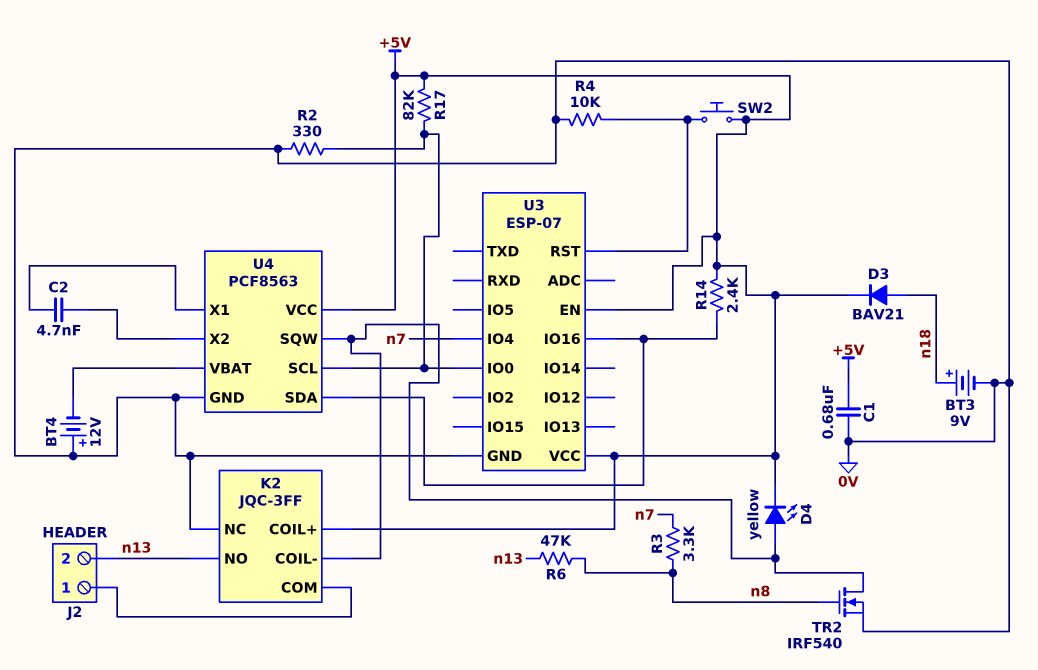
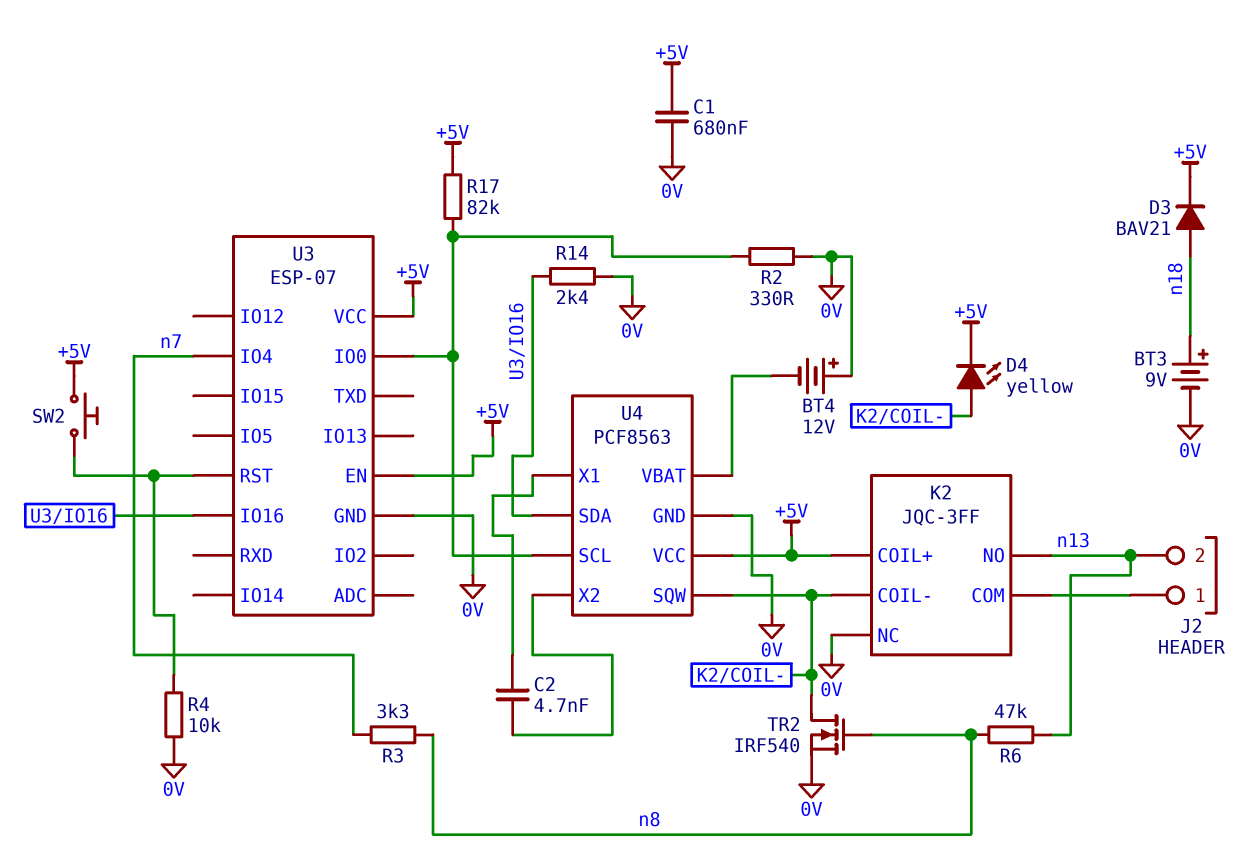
R14: 2.4k (+5V, U3/IO16) -> 2.4k (0V, U3/IO16)

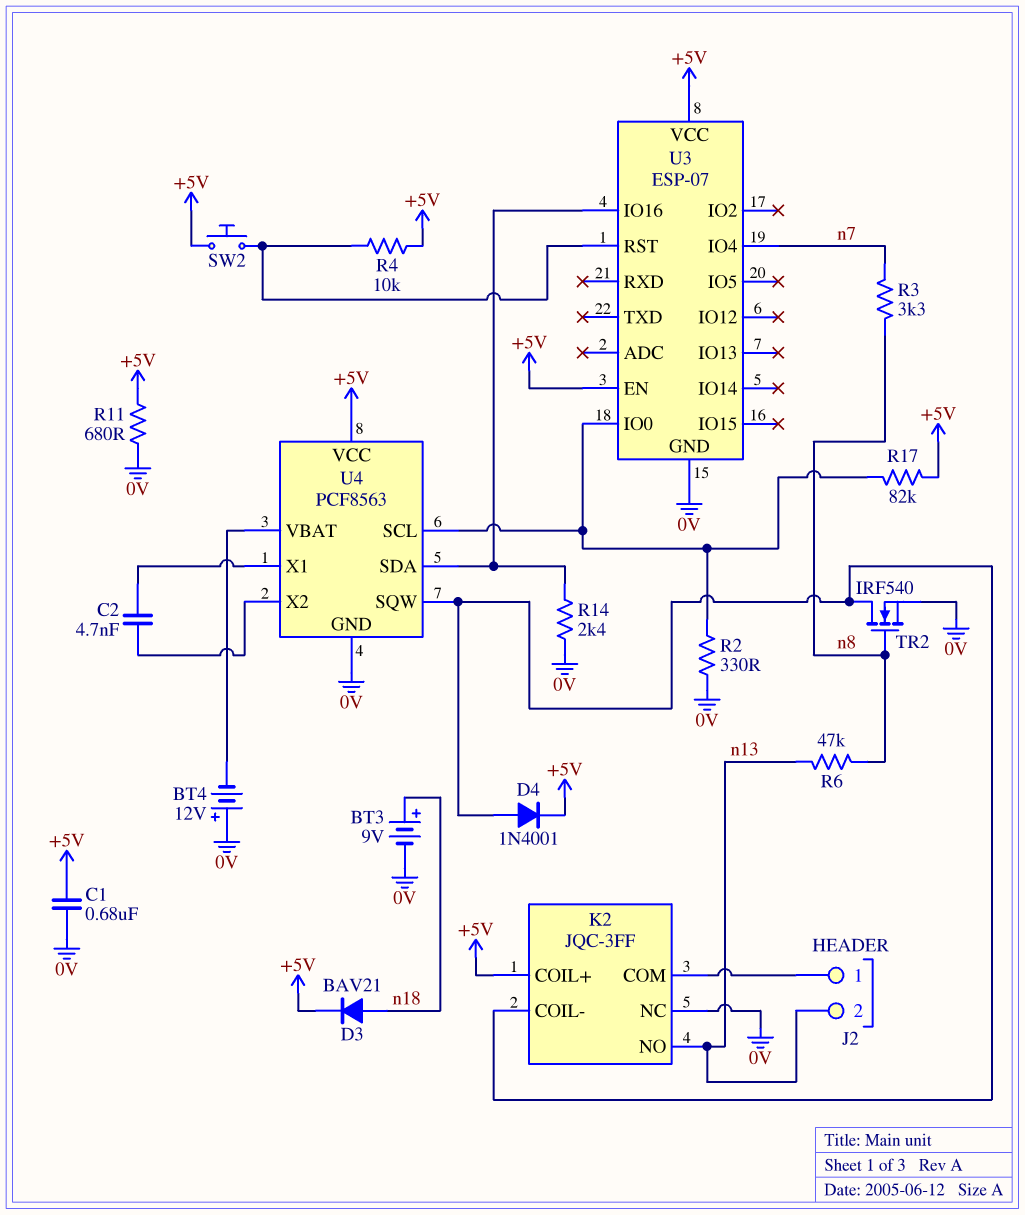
D4: LED yellow (A K2/COIL-, K +5V) -> diode 1N4001 (A K2/COIL-, K +5V)
R4: 10k (0V, U3/RST) -> 10k (+5V, U3/RST)
R11: none -> 680 (+5V, 0V)

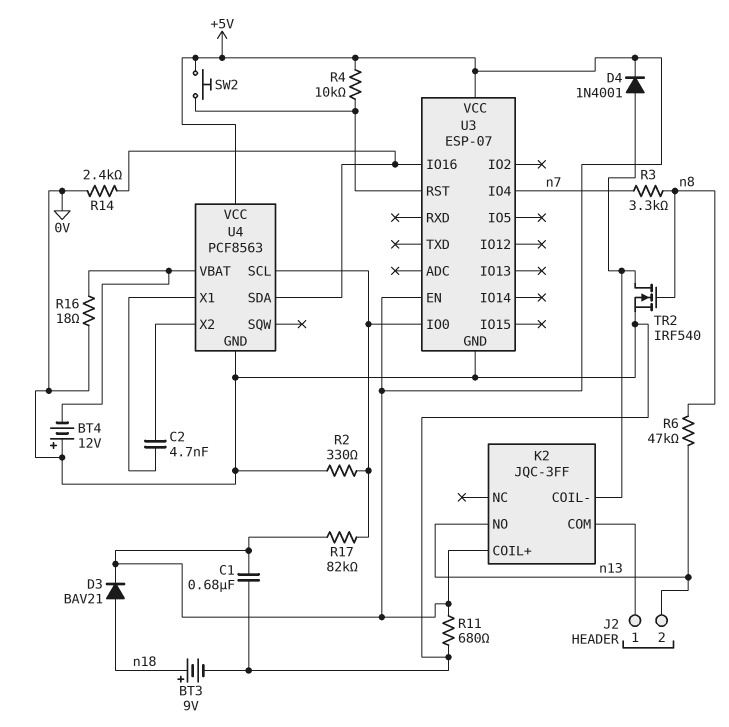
K2 pin NC: 0V -> none
R16: none -> 18 (0V, U4/VBAT)
U4 pin SQW: K2/COIL- -> none

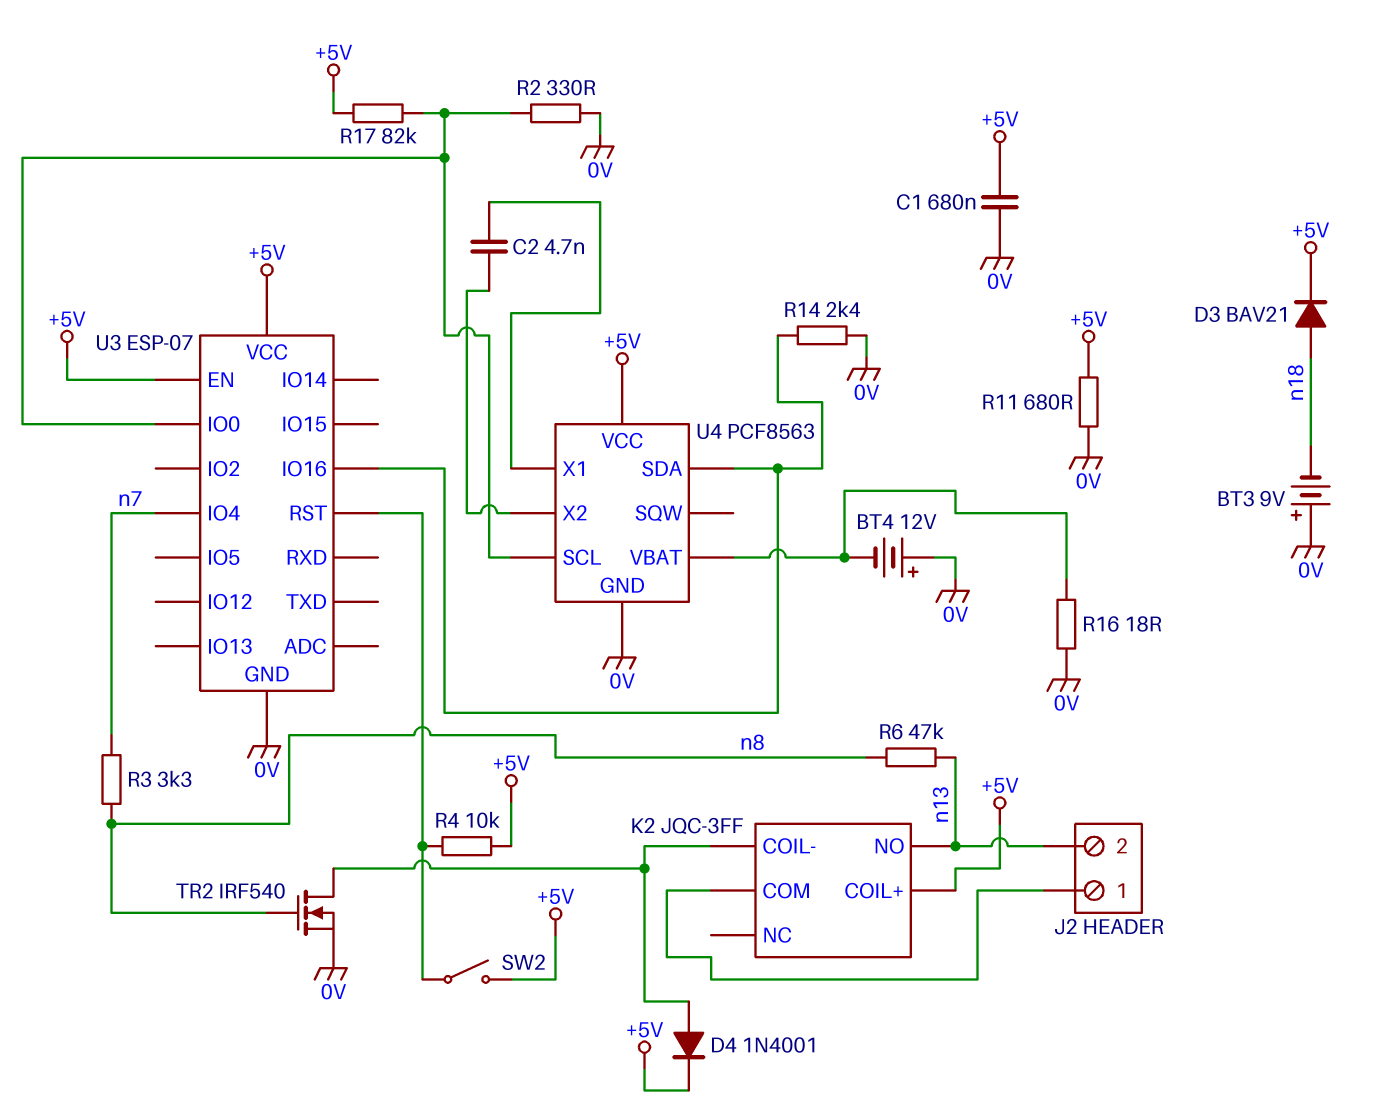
BT3: 9V (plus n18, minus 0V) -> 9V (plus 0V, minus n18)
SW2: button (+5V, U3/RST) -> switch (+5V, U3/RST)

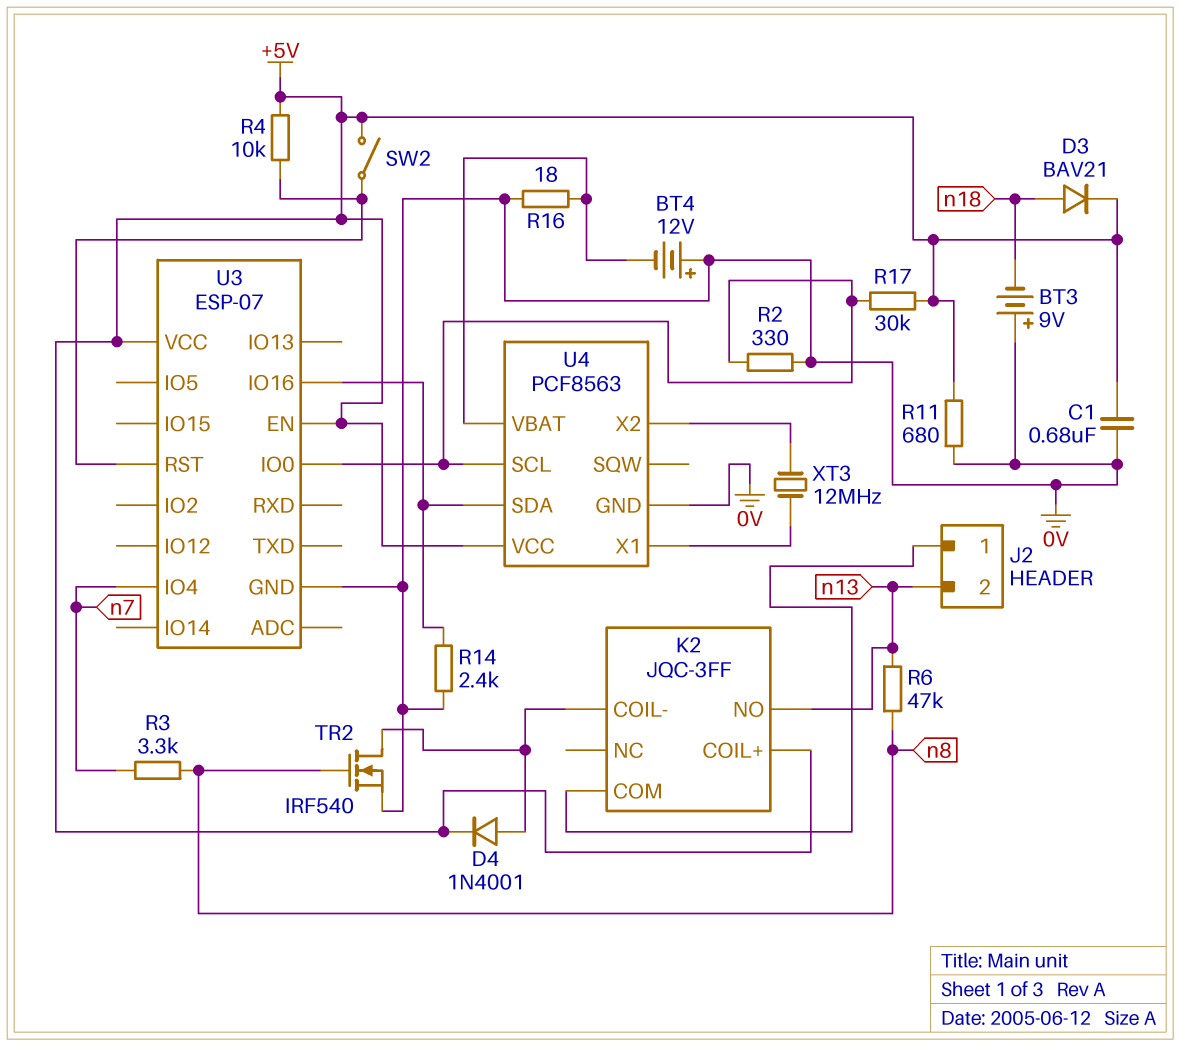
C2: 4.7nF (U4/X1, U4/X2) -> none
R17: 82k (+5V, U3/IO0) -> 30k (+5V, U3/IO0)
XT3: none -> 12MHz (U4/X1, U4/X2)

